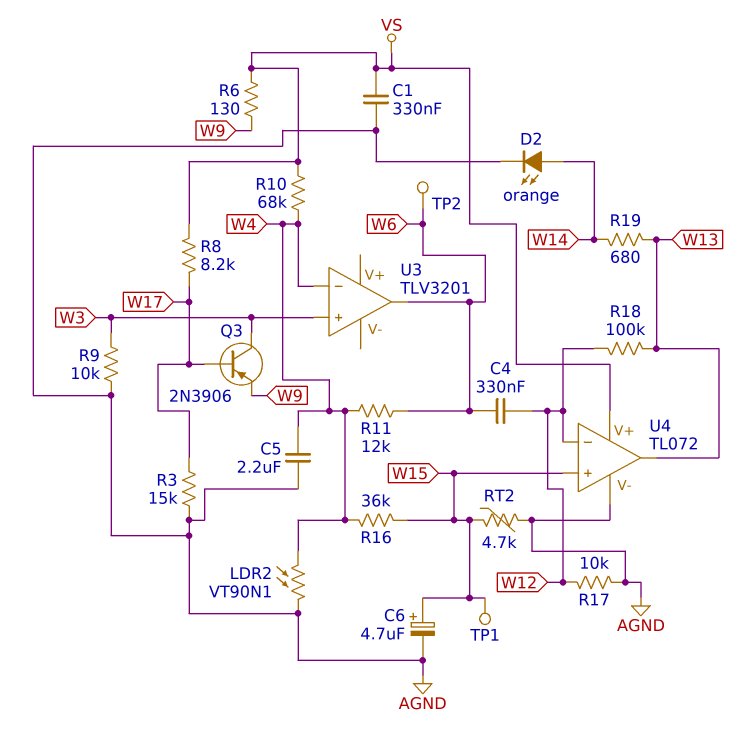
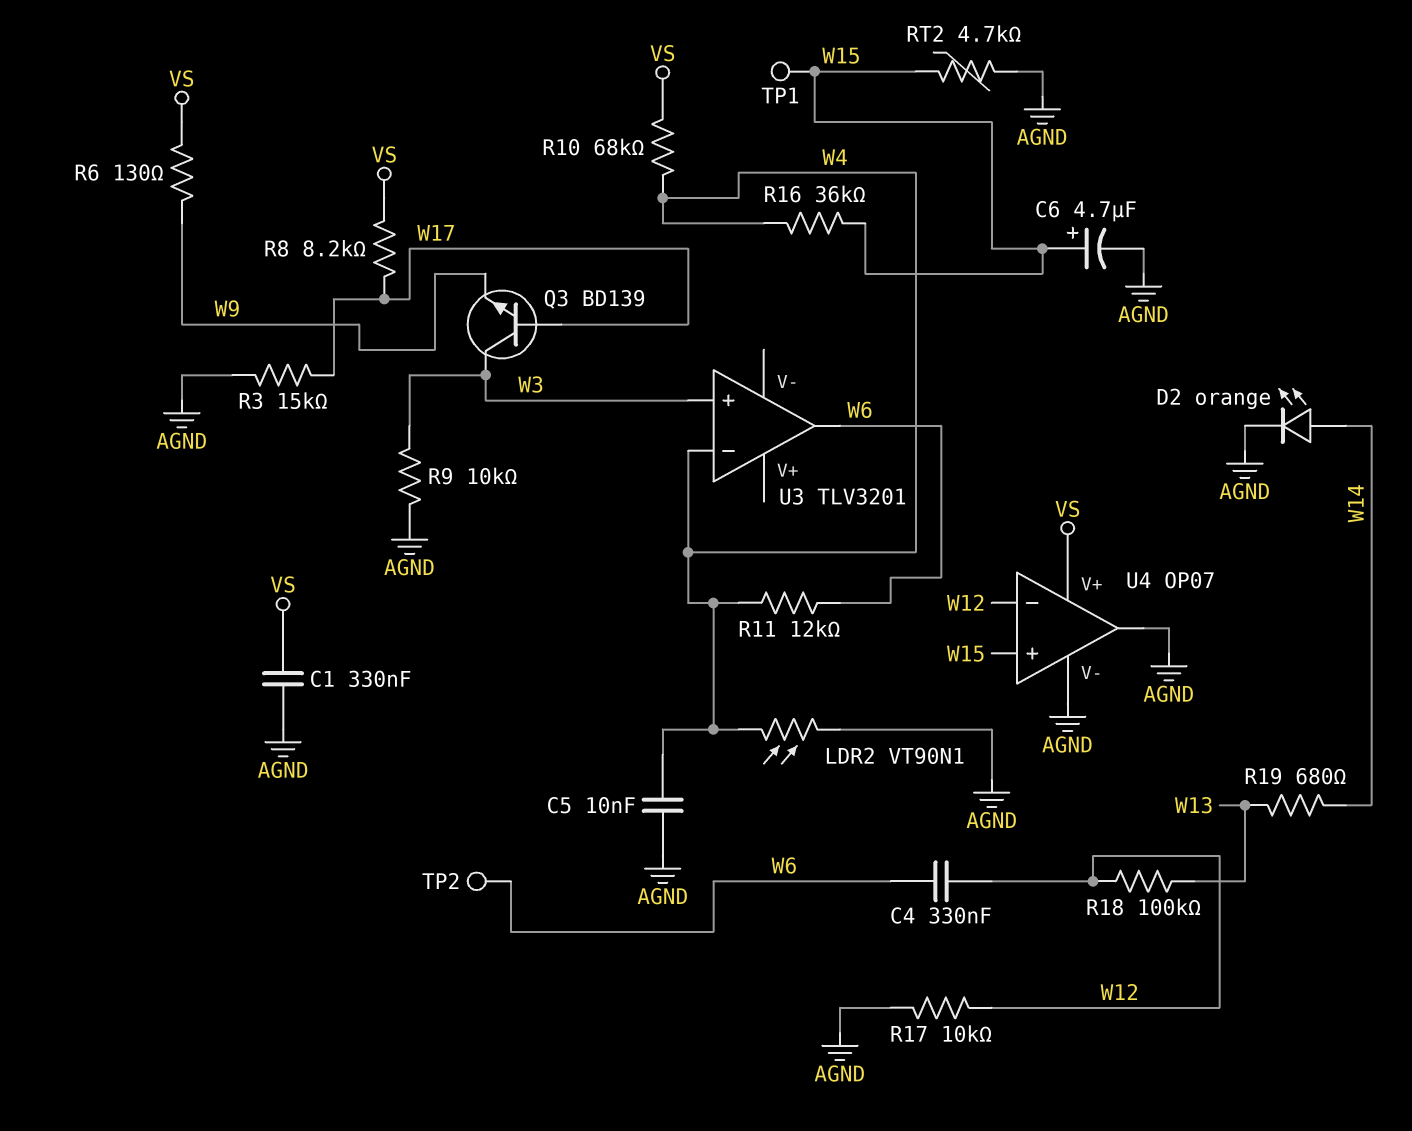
C5: 2.2uF (AGND, W4) -> 10nF (AGND, W4)
Q3: PNP 2N3906 (B W17, C W3, E W9) -> NPN BD139 (B W17, C W3, E W9)
U4: TL072 -> OP07
U4 pin out: W13 -> AGND

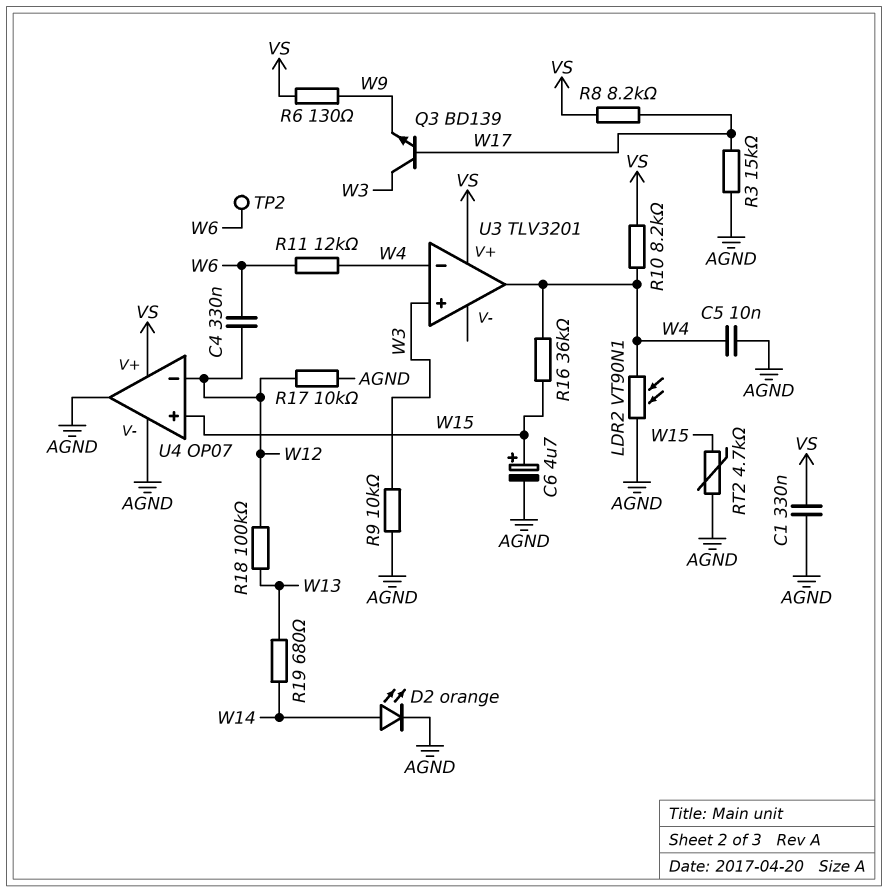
R10: 68k (VS, W4) -> 8.2k (VS, W4)
TP1: test point (W15) -> none
U3 pin V+: none -> VS
U3 pin out: W6 -> W4

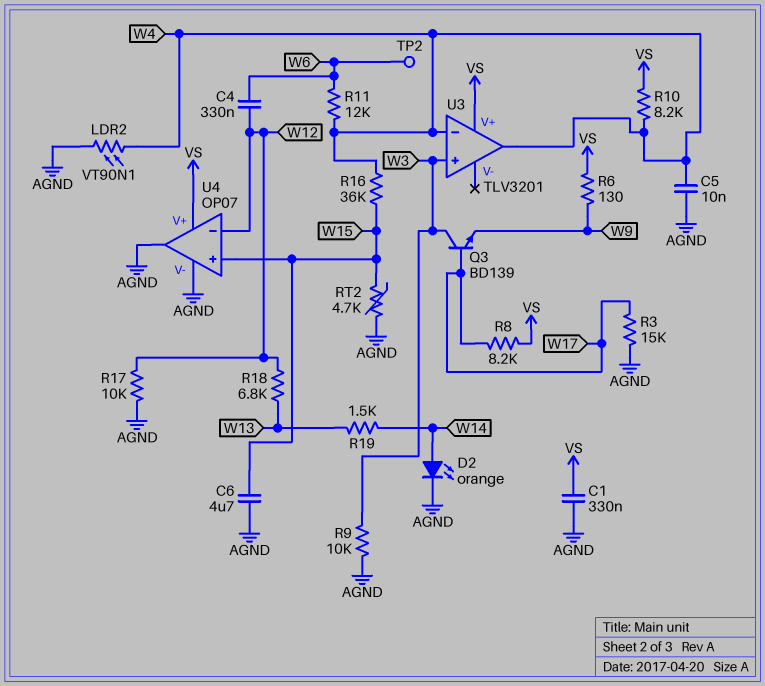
C6: 4.7uF (plus W15, minus AGND) -> 4.7uF (AGND, W15)
R18: 100k (W12, W13) -> 6.8k (W12, W13)
R19: 680 (W13, W14) -> 1.5k (W13, W14)

